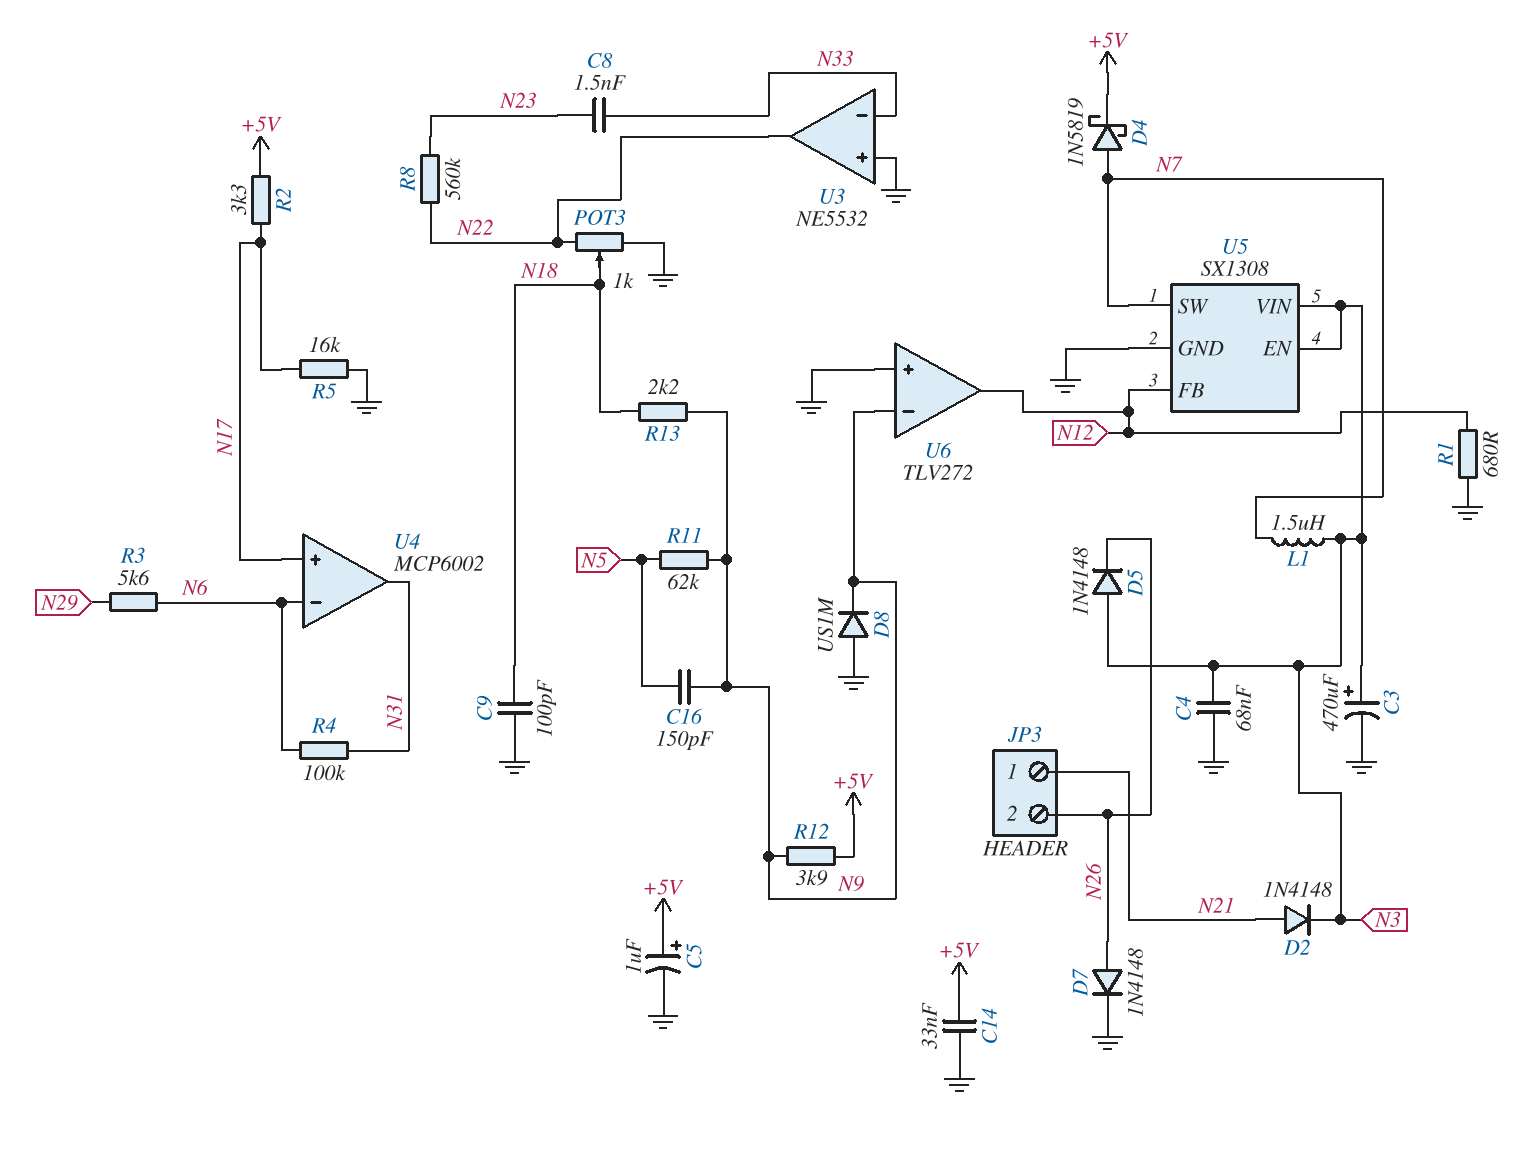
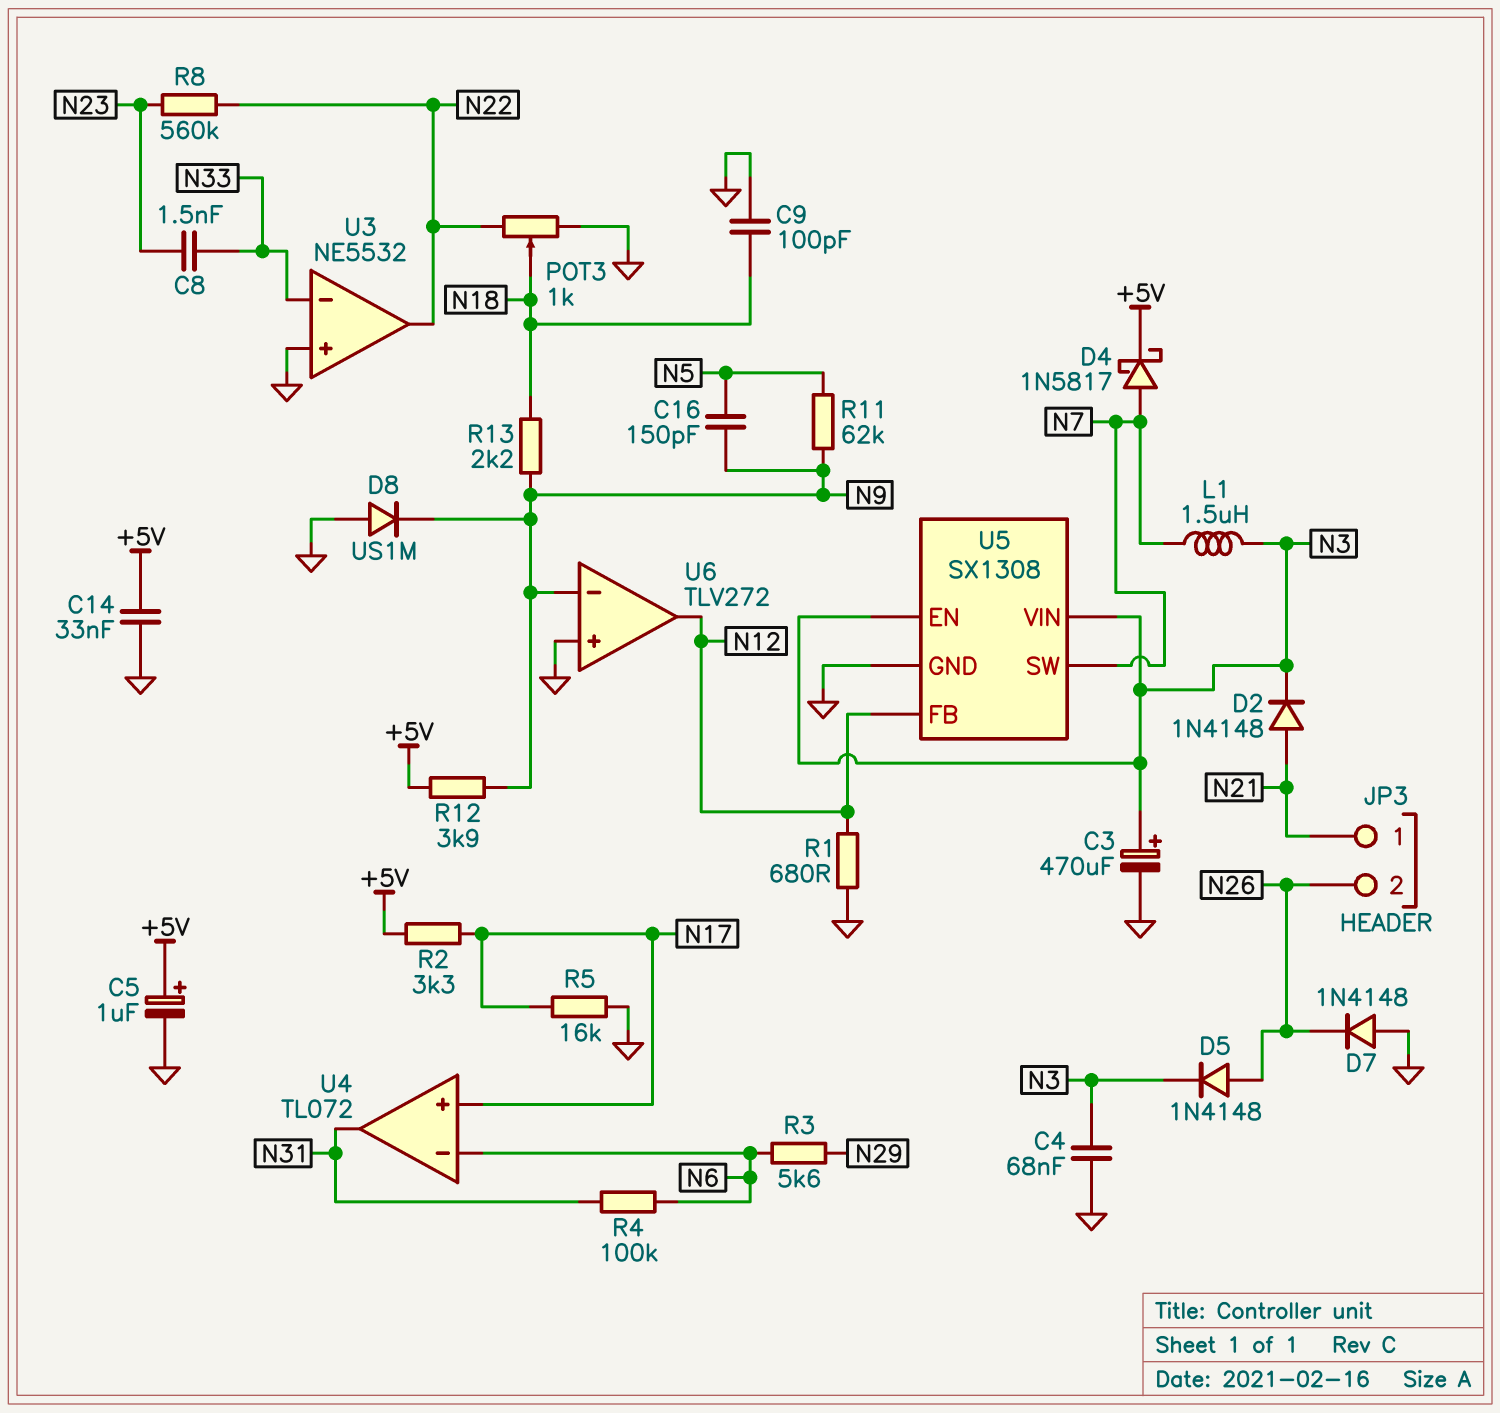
D4: schottky 1N5819 (A N7, K +5V) -> schottky 1N5817 (A N7, K +5V)
D5: diode 1N4148 (A N3, K N26) -> diode 1N4148 (A N26, K N3)
D7: diode 1N4148 (A N26, K GND) -> diode 1N4148 (A GND, K N26)
U4: MCP6002 -> TL072

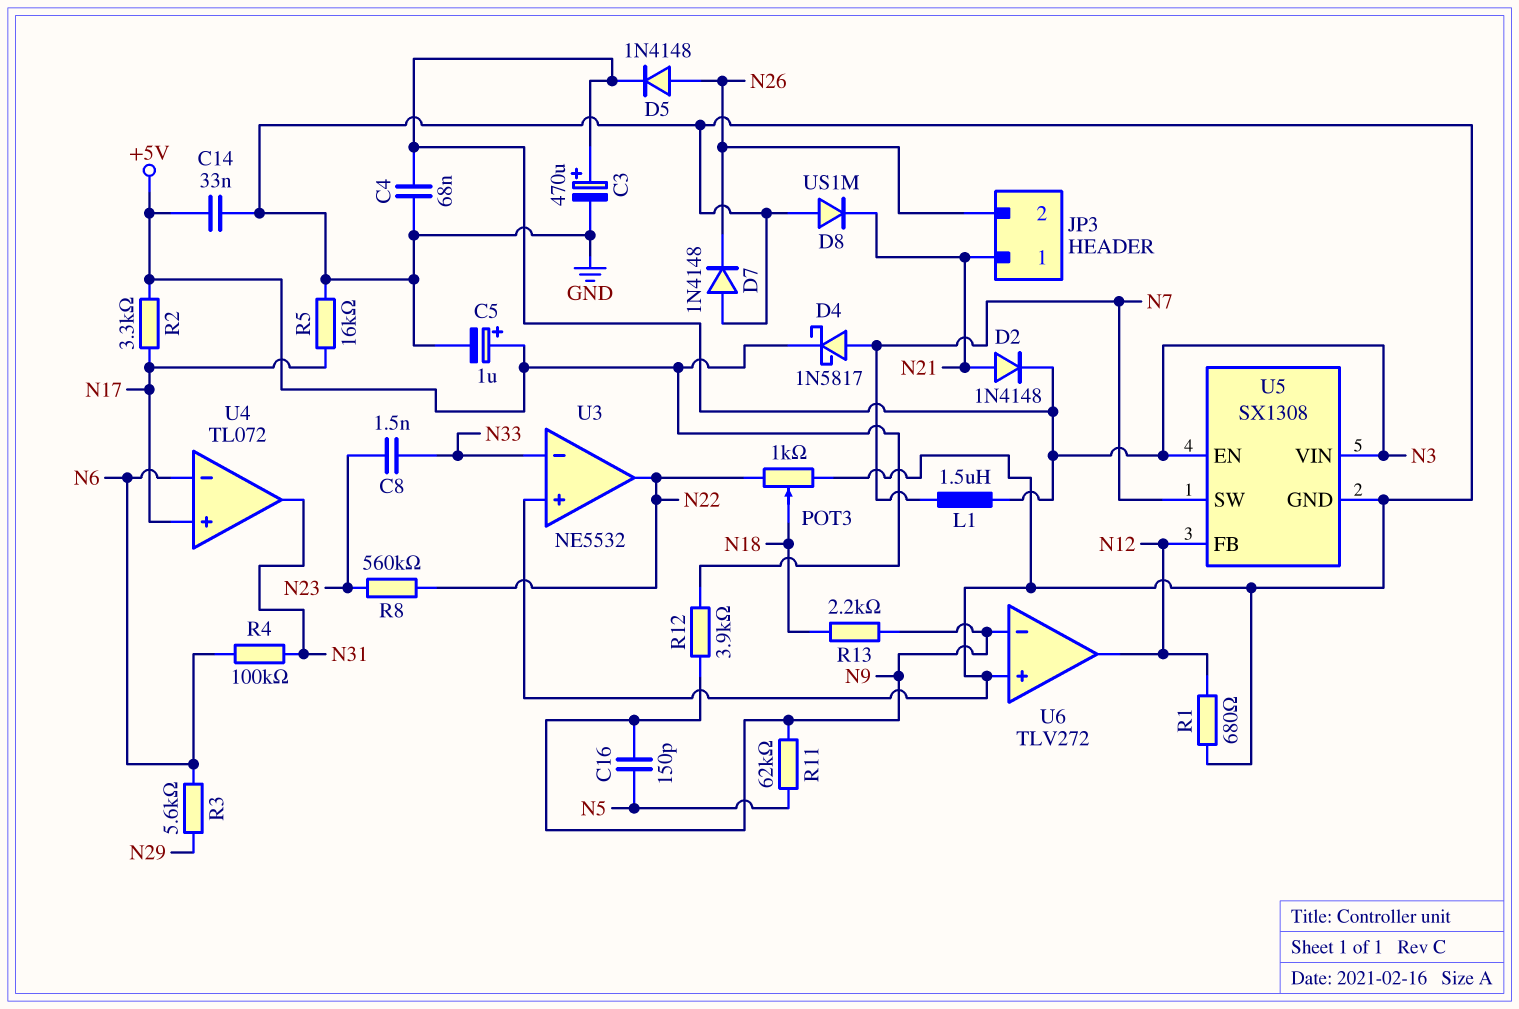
C9: 100pF (GND, N18) -> none
D8: diode US1M (A GND, K N9) -> diode US1M (A GND, K N21)

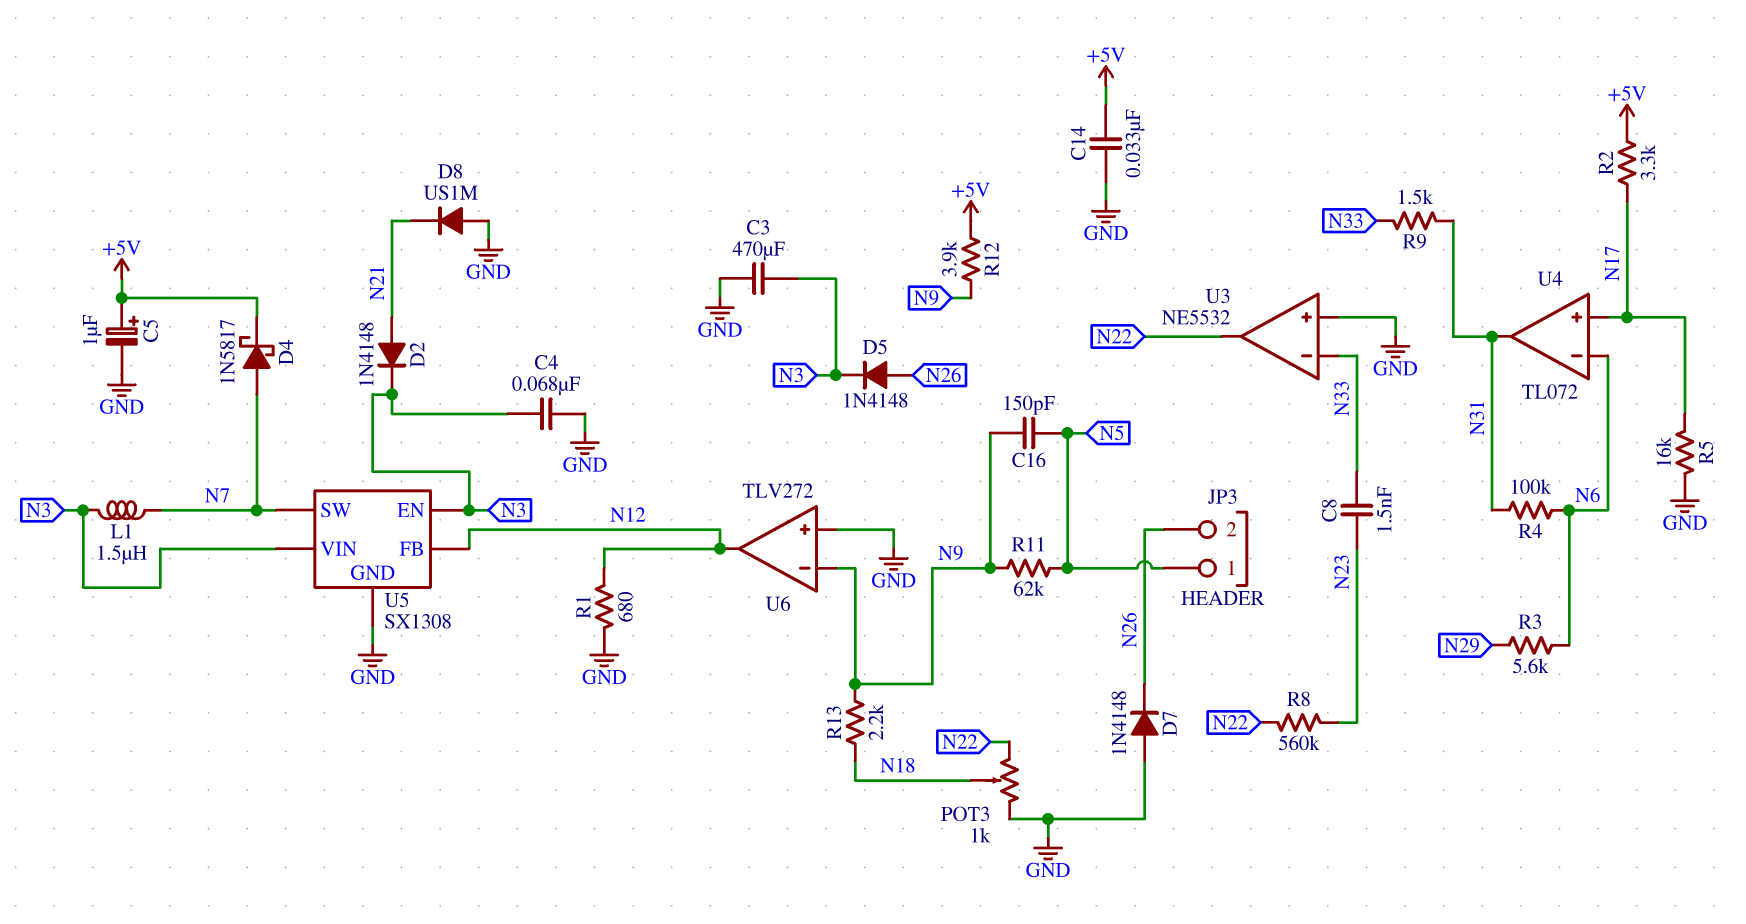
C3: 470uF (plus N3, minus GND) -> 470uF (GND, N3)
JP3 pin 1: N21 -> N5
R9: none -> 1.5k (N31, N33)

